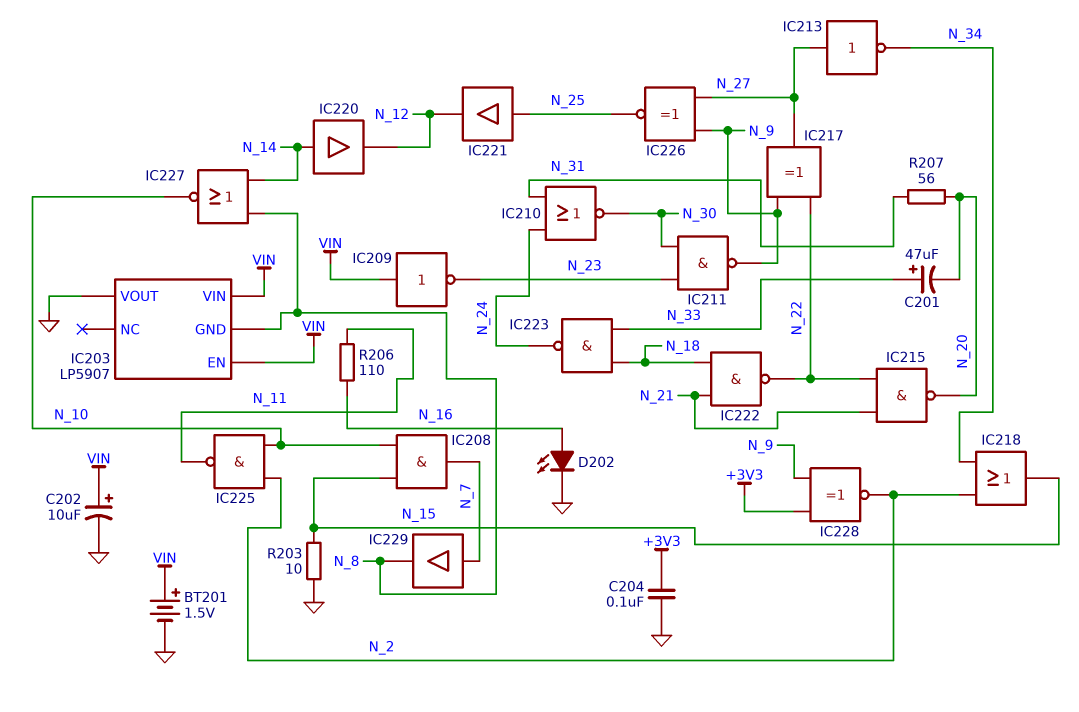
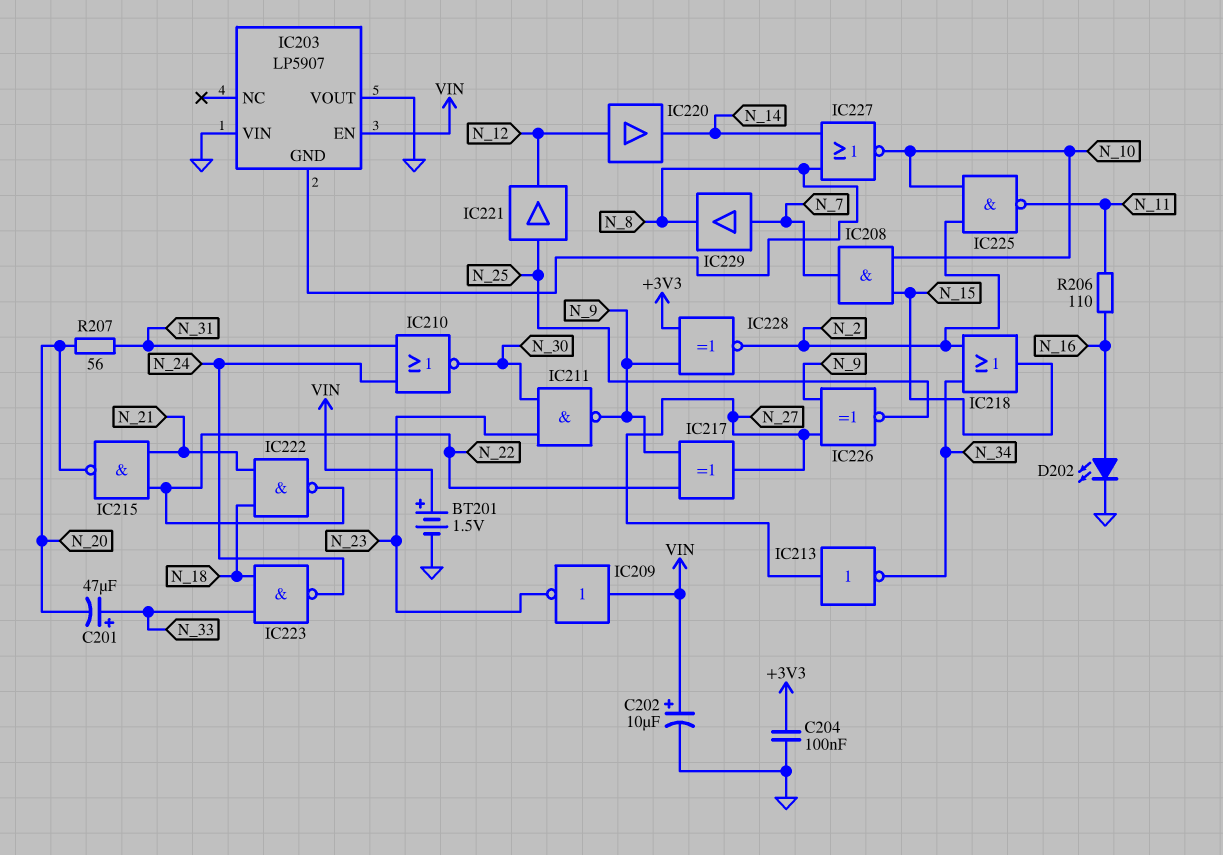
IC203 pin VIN: VIN -> GND
IC220: buffer (in N_14, out N_12) -> buffer (in N_12, out N_14)
R203: 10 (GND, N_15) -> none

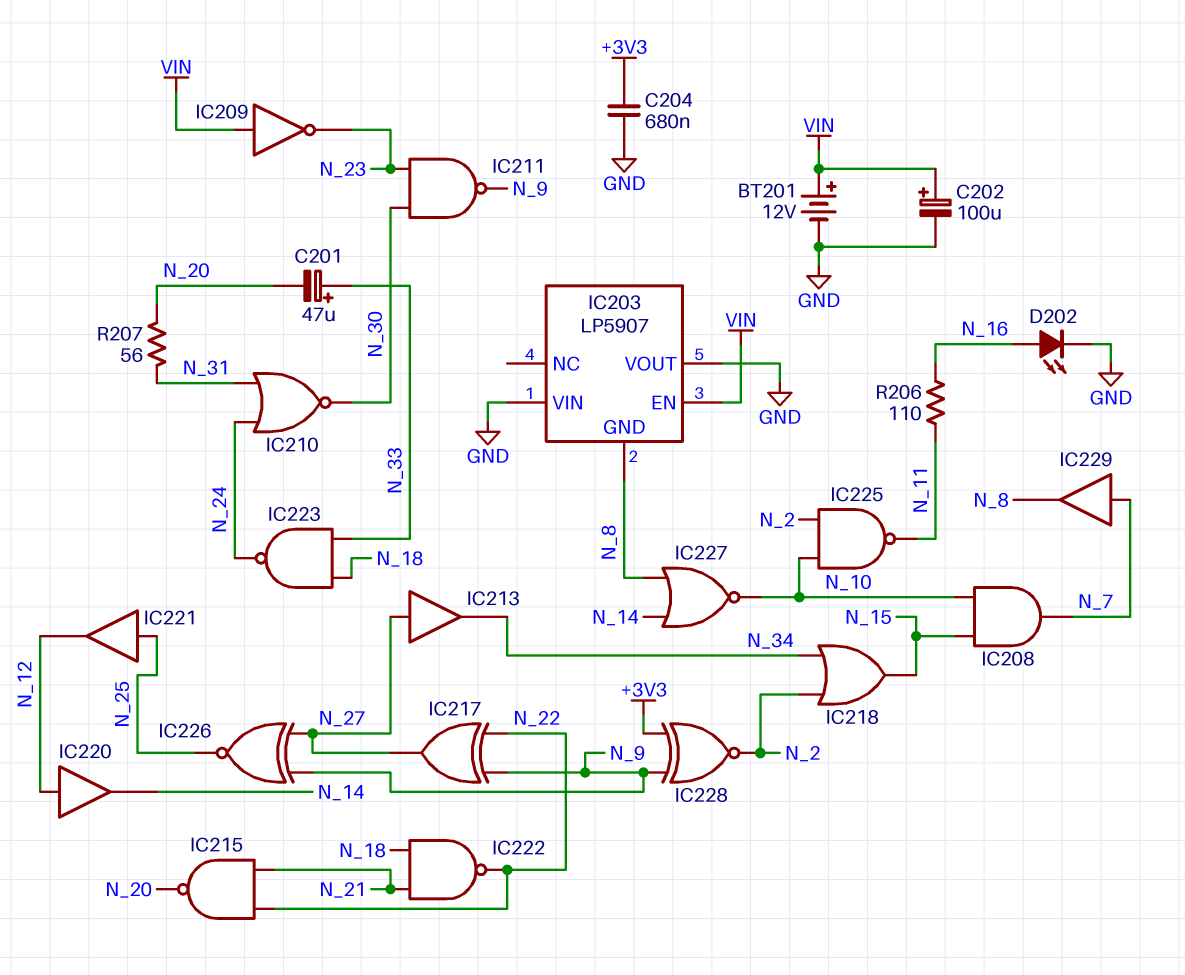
BT201: 1.5V (plus VIN, minus GND) -> 12V (plus VIN, minus GND)
C202: 10uF (plus VIN, minus GND) -> 100uF (plus VIN, minus GND)
C204: 100nF (+3V3, GND) -> 680nF (+3V3, GND)
IC213: NOT (in N_27, out N_34) -> buffer (in N_27, out N_34)

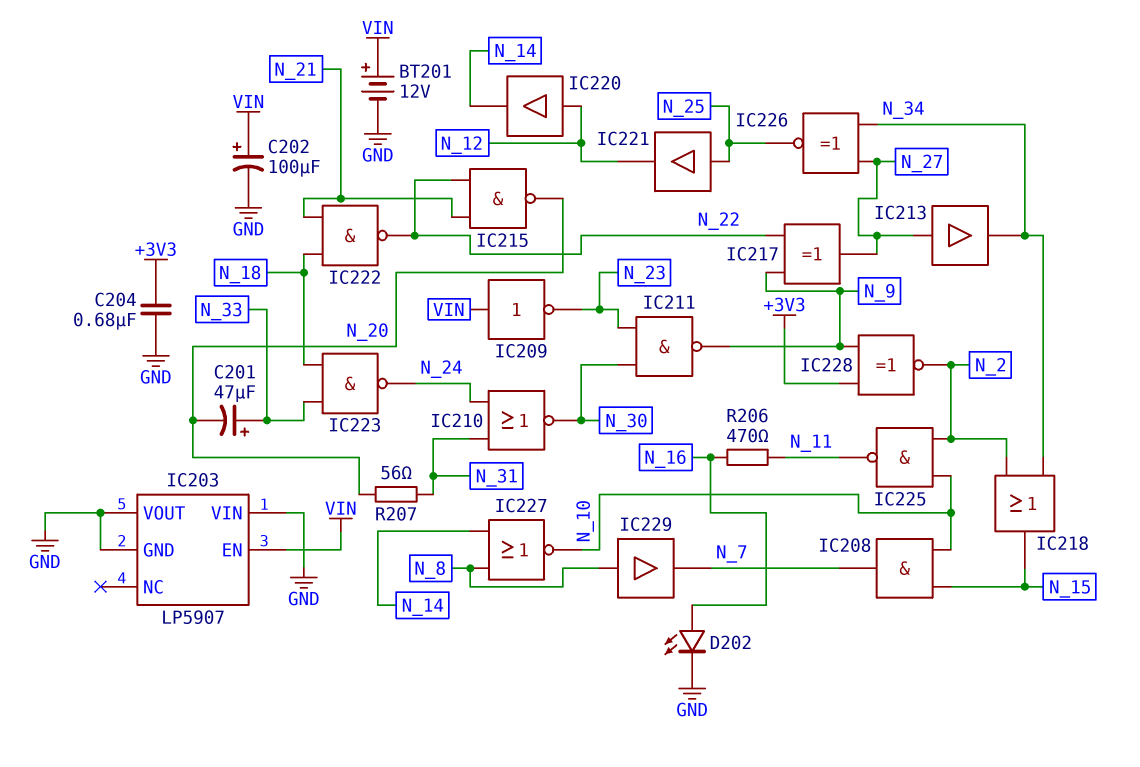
IC203 pin GND: N_8 -> GND
IC226: XNOR (in N_9, in N_27, out N_25) -> XNOR (in N_27, in N_34, out N_25)
IC229: buffer (in N_7, out N_8) -> buffer (in N_8, out N_7)
R206: 110 (N_11, N_16) -> 470 (N_11, N_16)

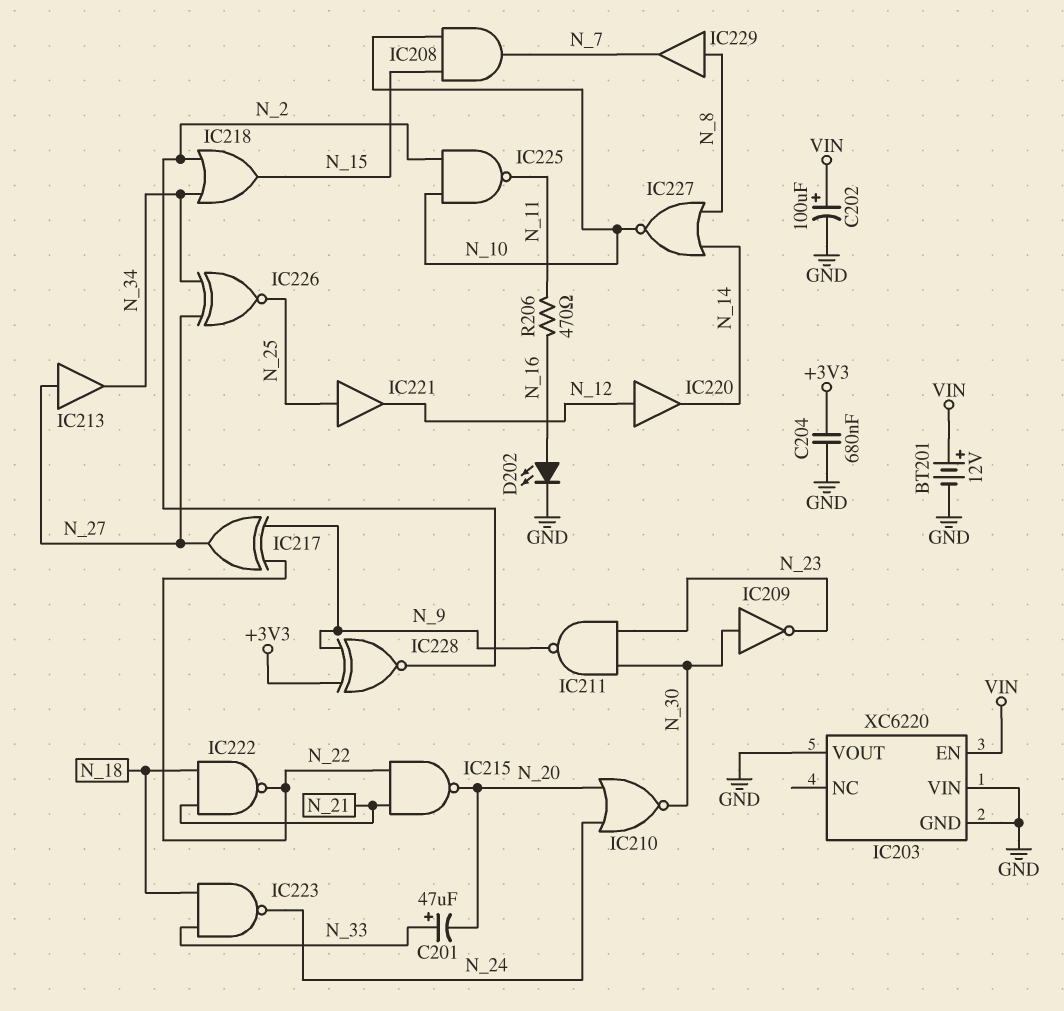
IC203: LP5907 -> XC6220
IC209: NOT (in VIN, out N_23) -> NOT (in N_30, out N_23)
IC210: NOR (in N_24, in N_31, out N_30) -> NOR (in N_20, in N_24, out N_30)
R207: 56 (N_20, N_31) -> none

